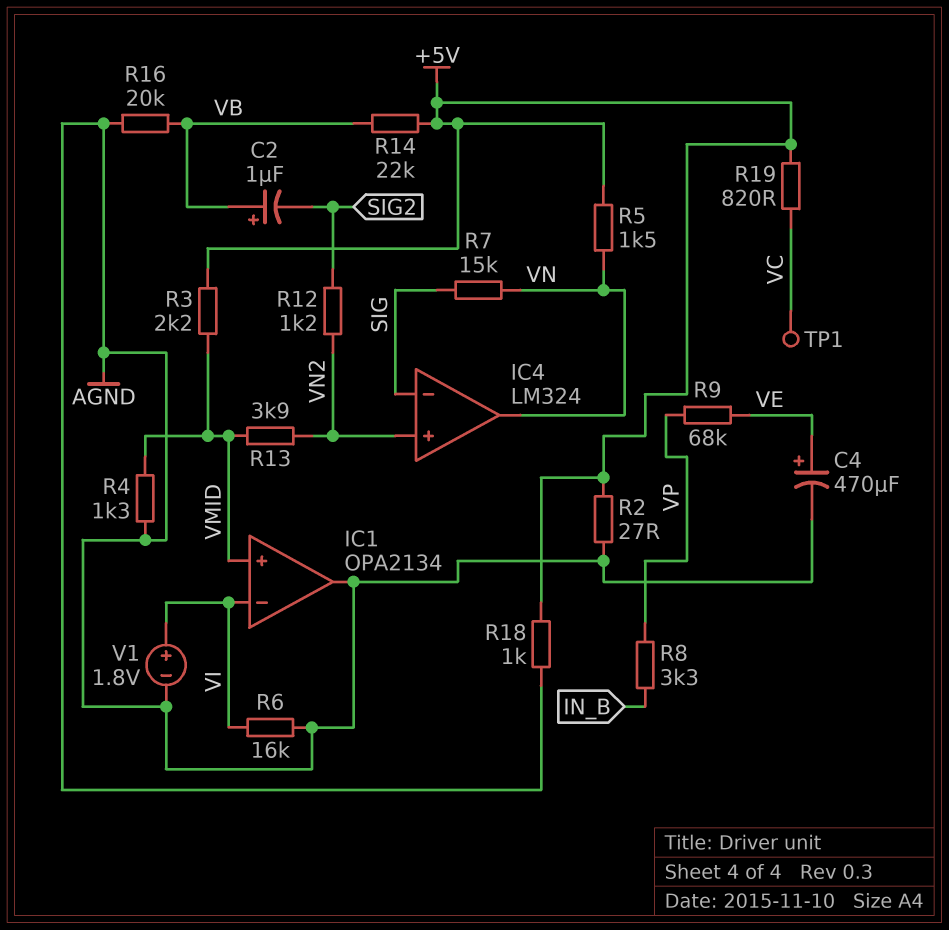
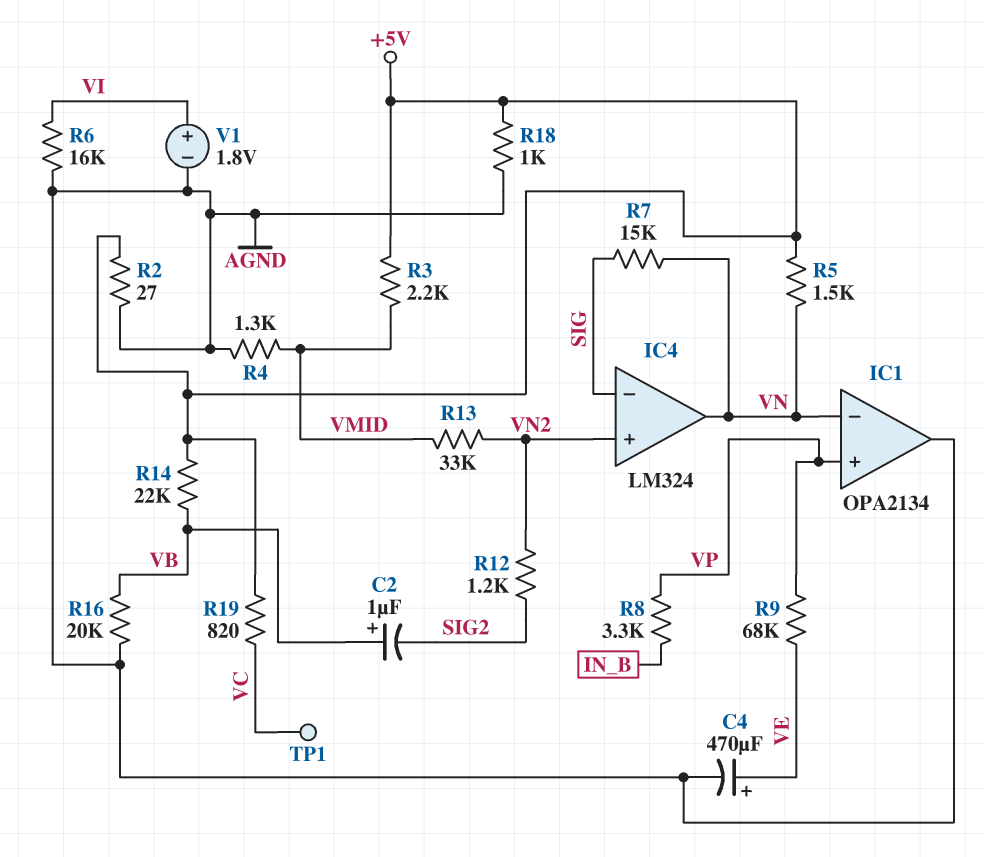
IC1 pin in+: VMID -> VP
IC1 pin in-: VI -> VN
R13: 3.9k (VMID, VN2) -> 33k (VMID, VN2)

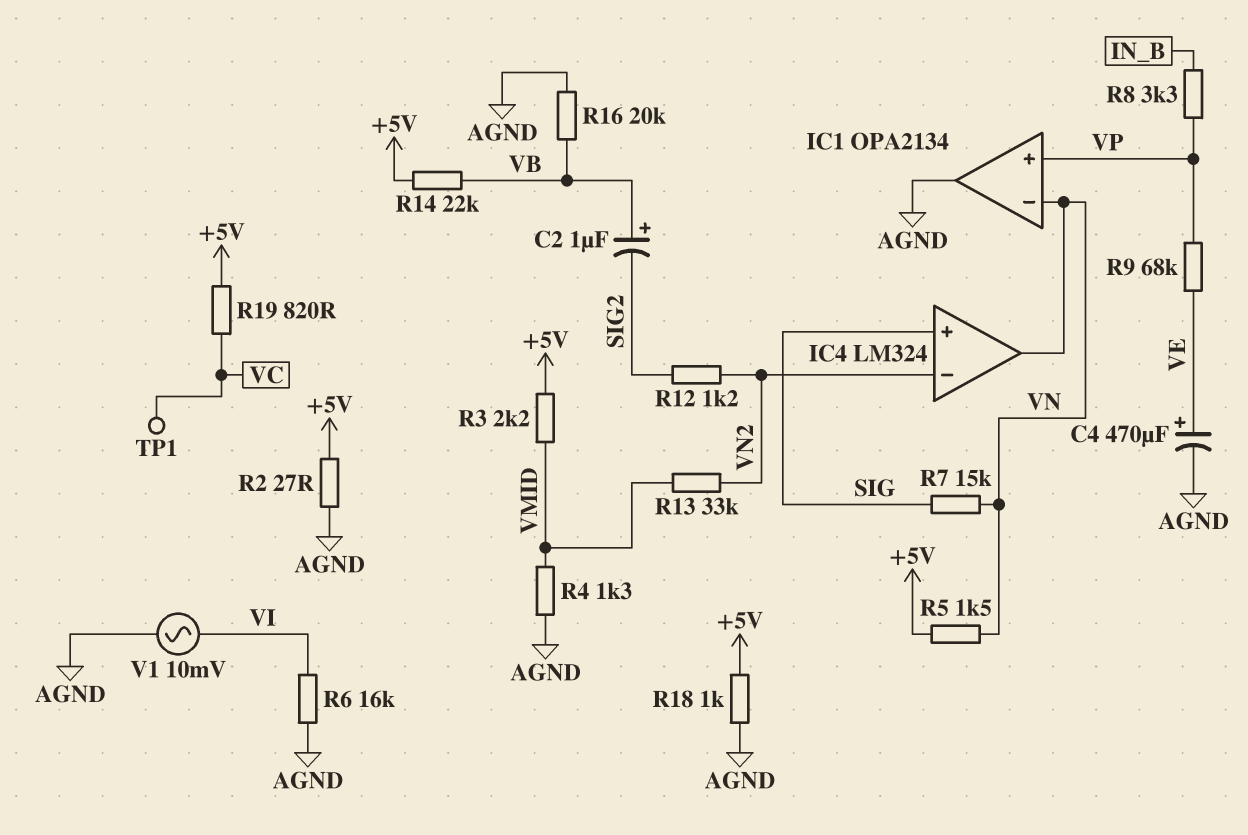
IC4 pin in+: VN2 -> SIG
IC4 pin in-: SIG -> VN2
V1: 1.8V (plus VI, minus AGND) -> AC 10mV (AGND, VI)

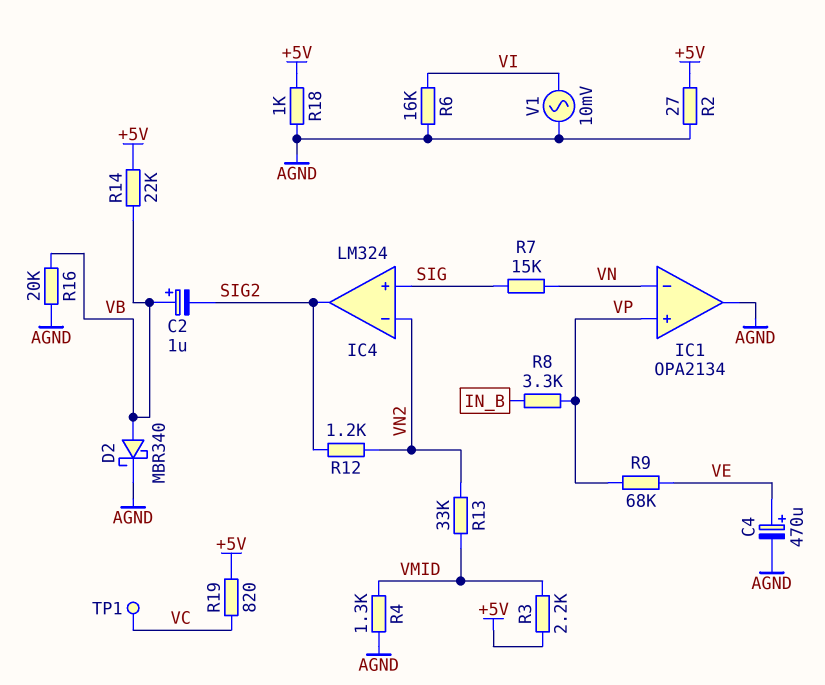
D2: none -> schottky MBR340 (A VB, K AGND)
IC4 pin out: VN -> SIG2
R5: 1.5k (+5V, VN) -> none

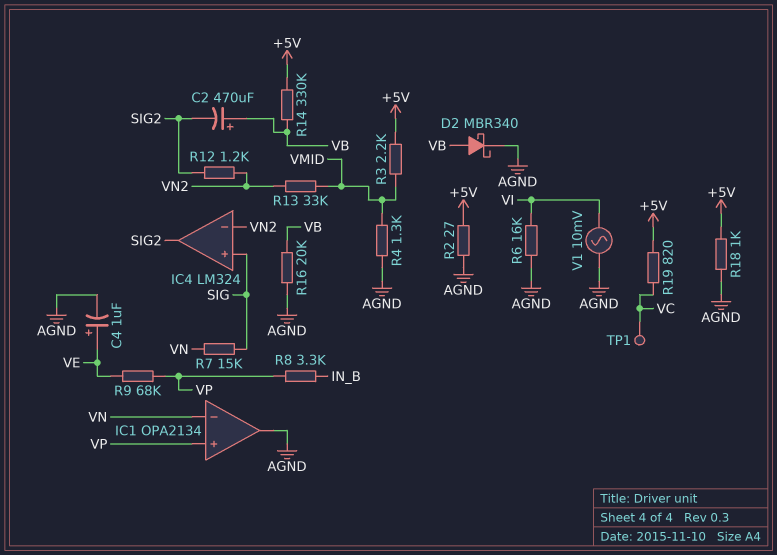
C2: 1uF (plus VB, minus SIG2) -> 470uF (plus VB, minus SIG2)
C4: 470uF (plus VE, minus AGND) -> 1uF (plus VE, minus AGND)
R14: 22k (+5V, VB) -> 330k (+5V, VB)

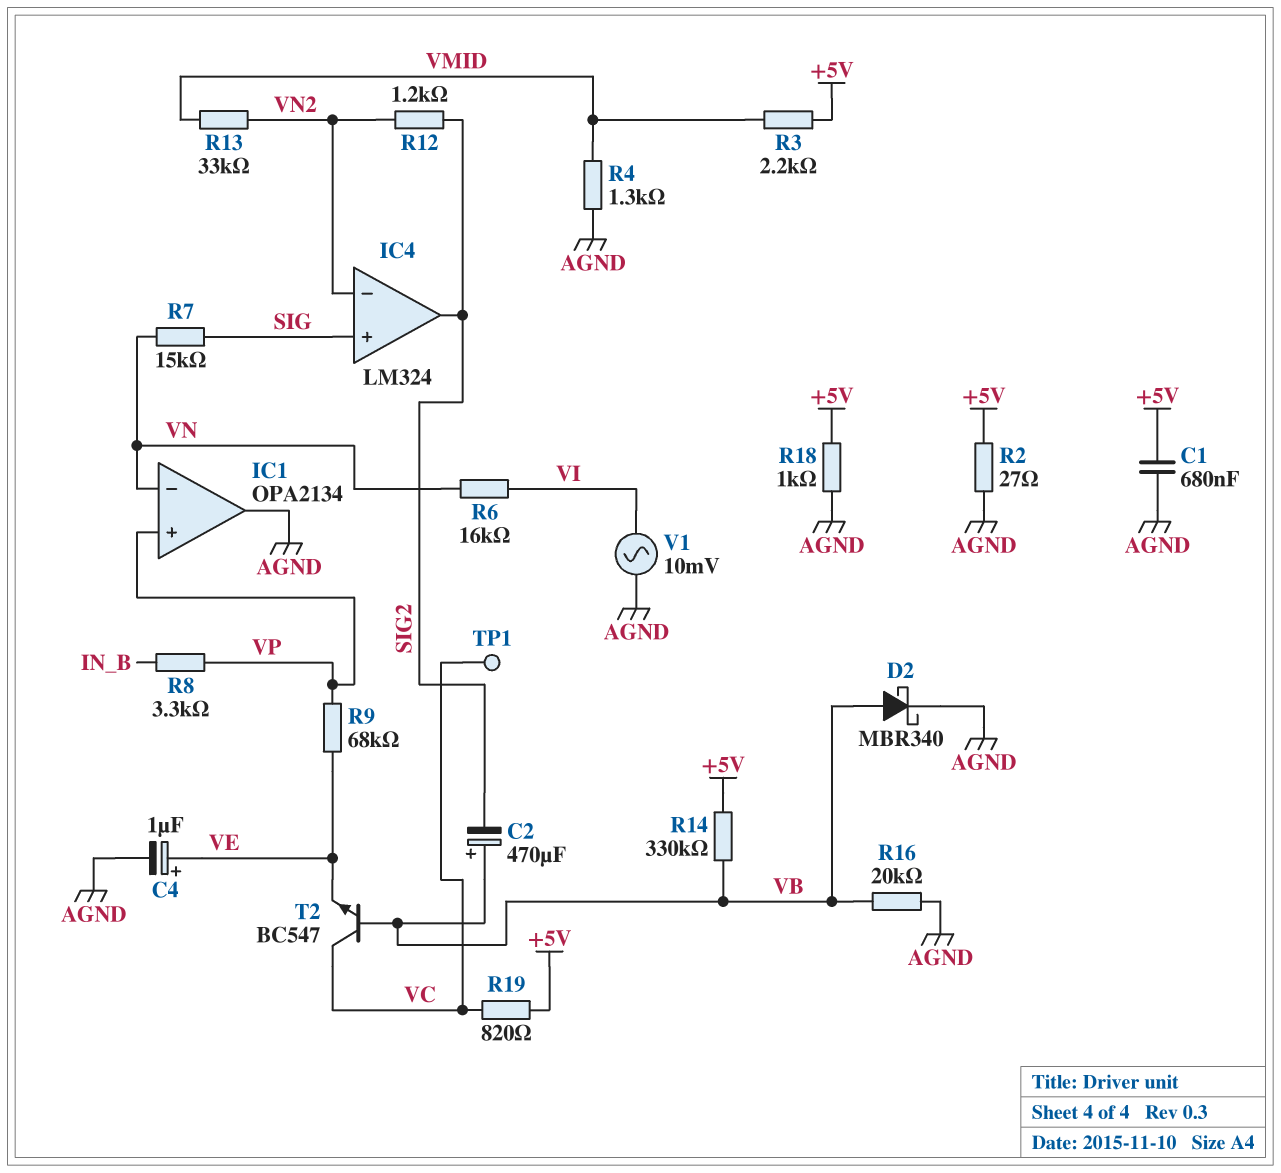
C1: none -> 680nF (+5V, AGND)
R6: 16k (AGND, VI) -> 16k (VI, VN)
T2: none -> NPN BC547 (B VB, C VC, E VE)

